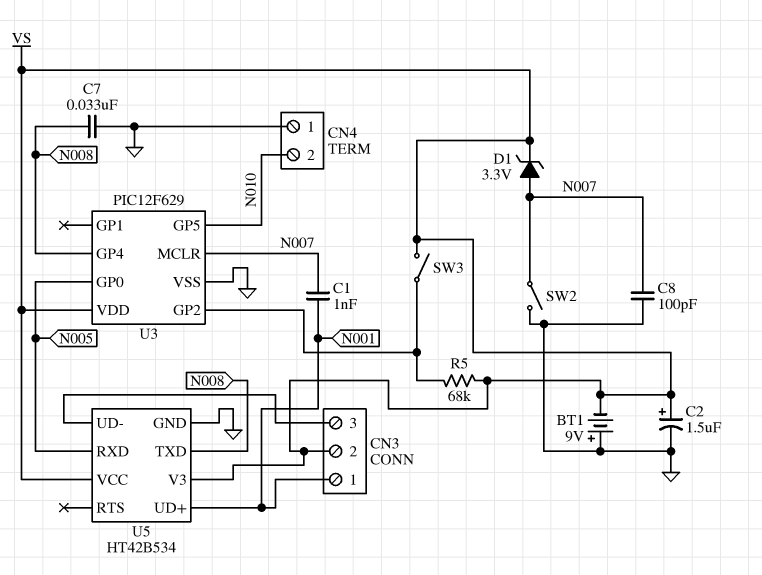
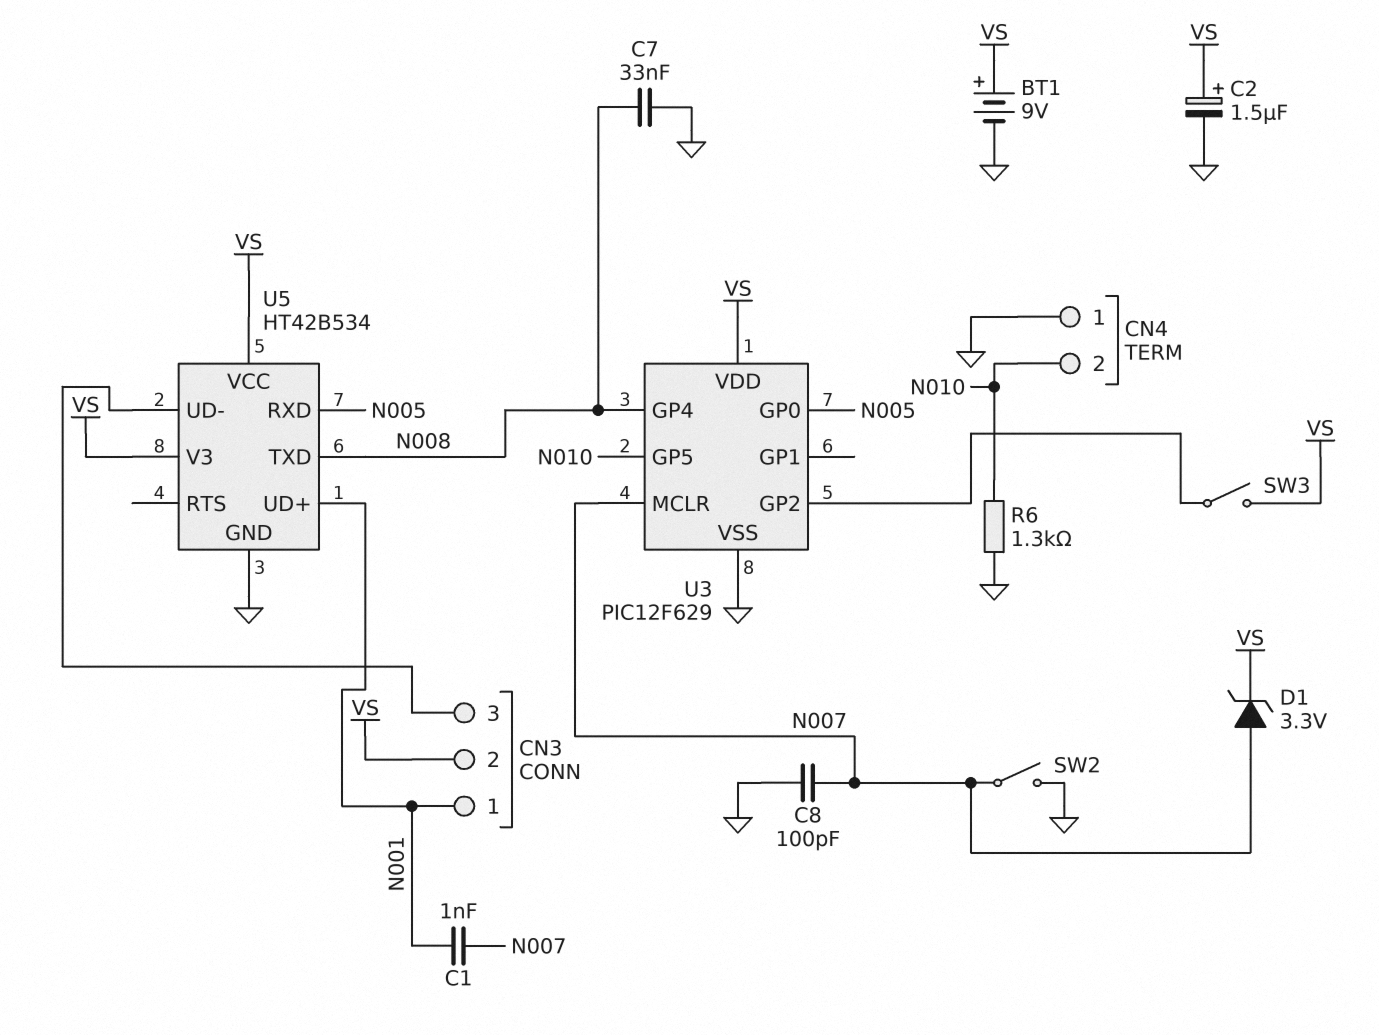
BT1: 9V (plus GND, minus VS) -> 9V (plus VS, minus GND)
R5: 68k (U3/GP2, VS) -> none
R6: none -> 1.3k (GND, N010)

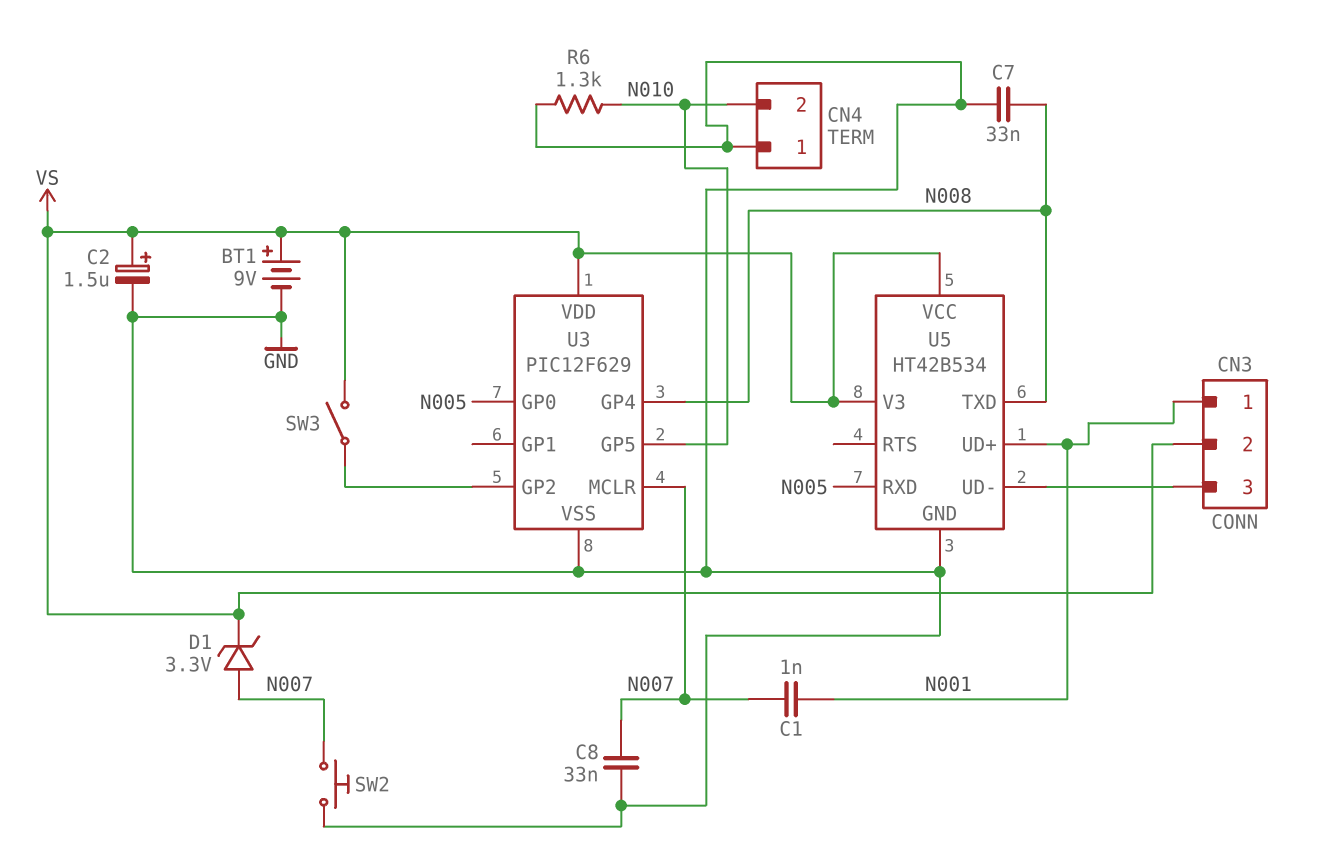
C8: 100pF (GND, N007) -> 33nF (GND, N007)
SW2: switch (GND, N007) -> button (GND, N007)

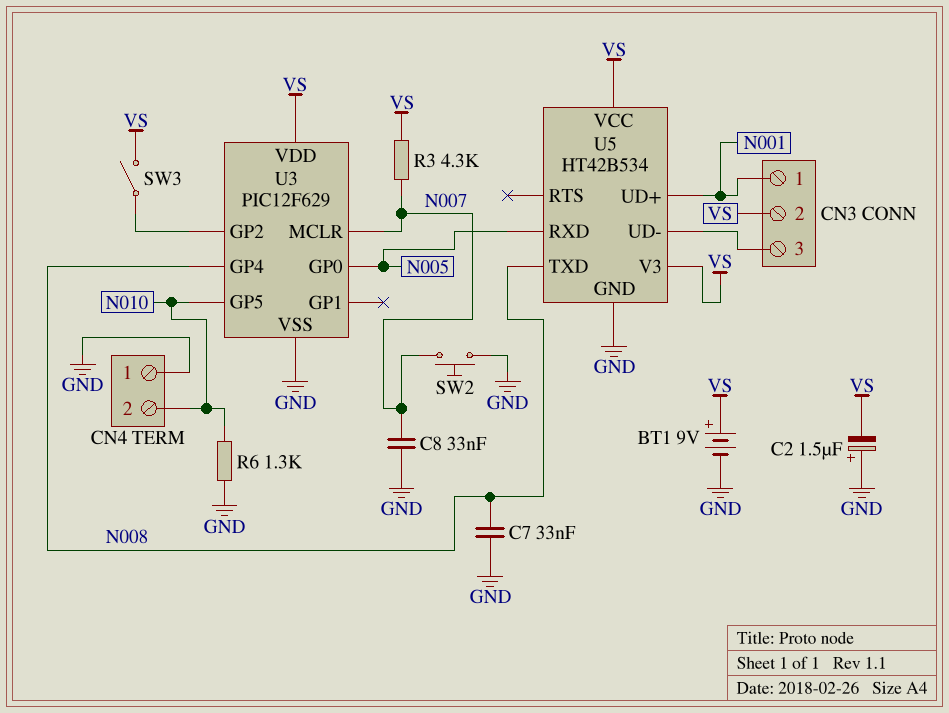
C1: 1nF (N001, N007) -> none
C2: 1.5uF (plus VS, minus GND) -> 1.5uF (plus GND, minus VS)
D1: zener 3.3V (A N007, K VS) -> none
R3: none -> 4.3k (N007, VS)

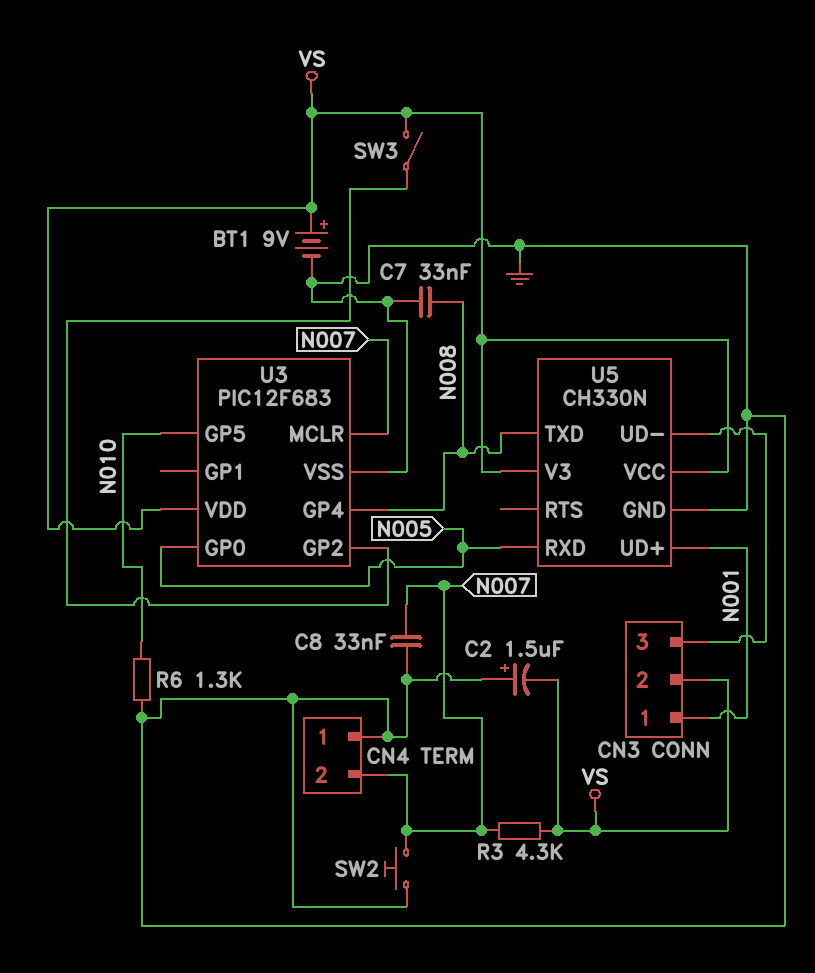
CN4 pin 2: N010 -> N007
U3: PIC12F629 -> PIC12F683
U5: HT42B534 -> CH330N

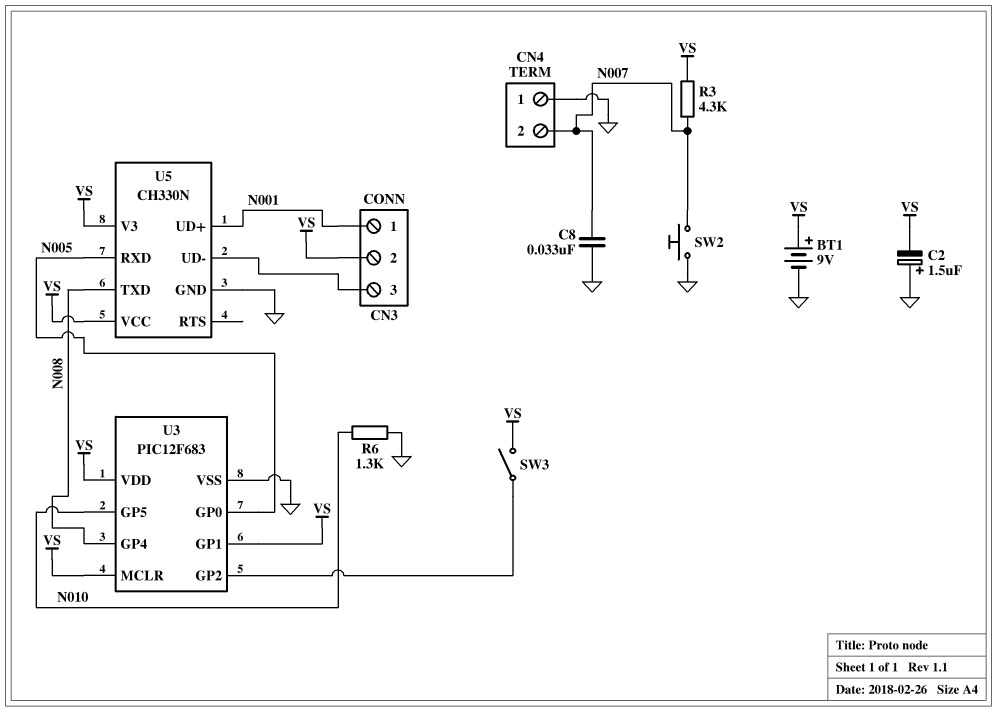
C7: 33nF (GND, N008) -> none
U3 pin GP1: none -> VS
U3 pin MCLR: N007 -> VS

